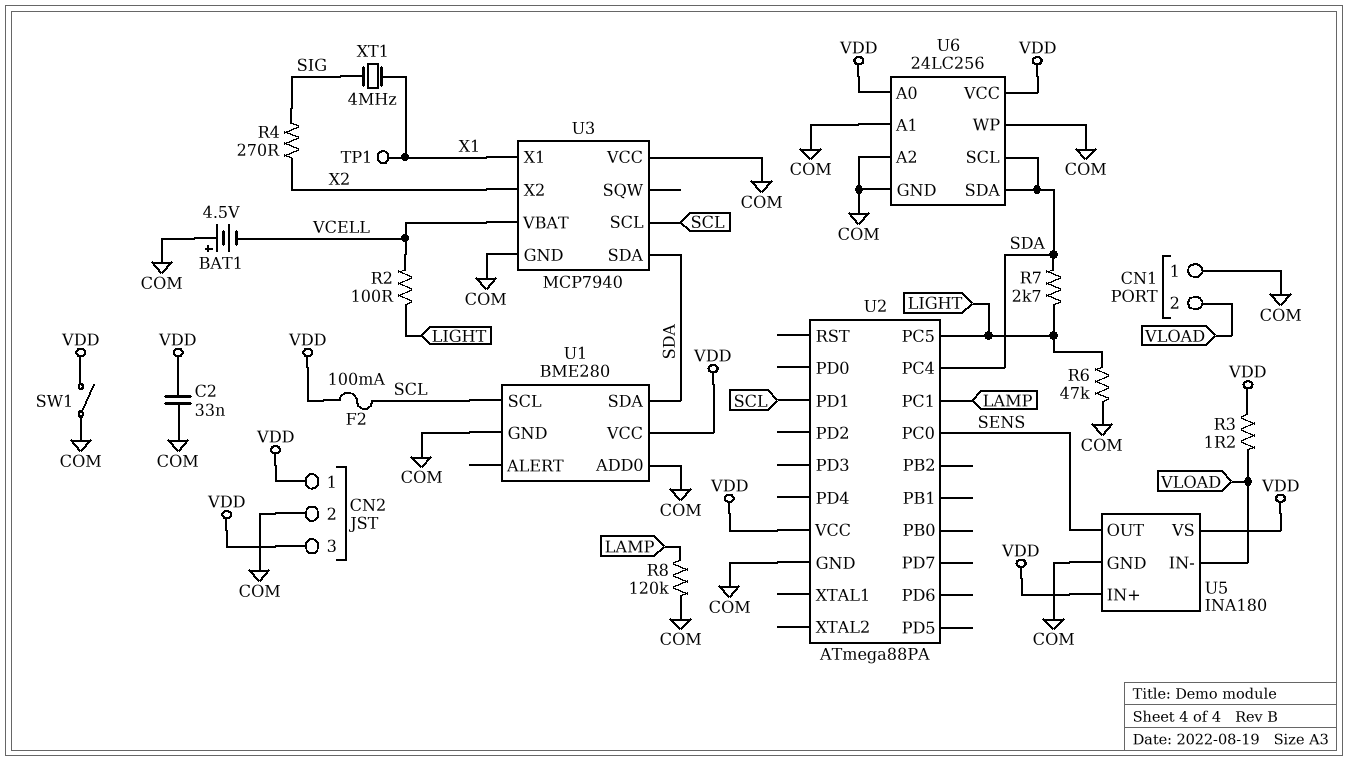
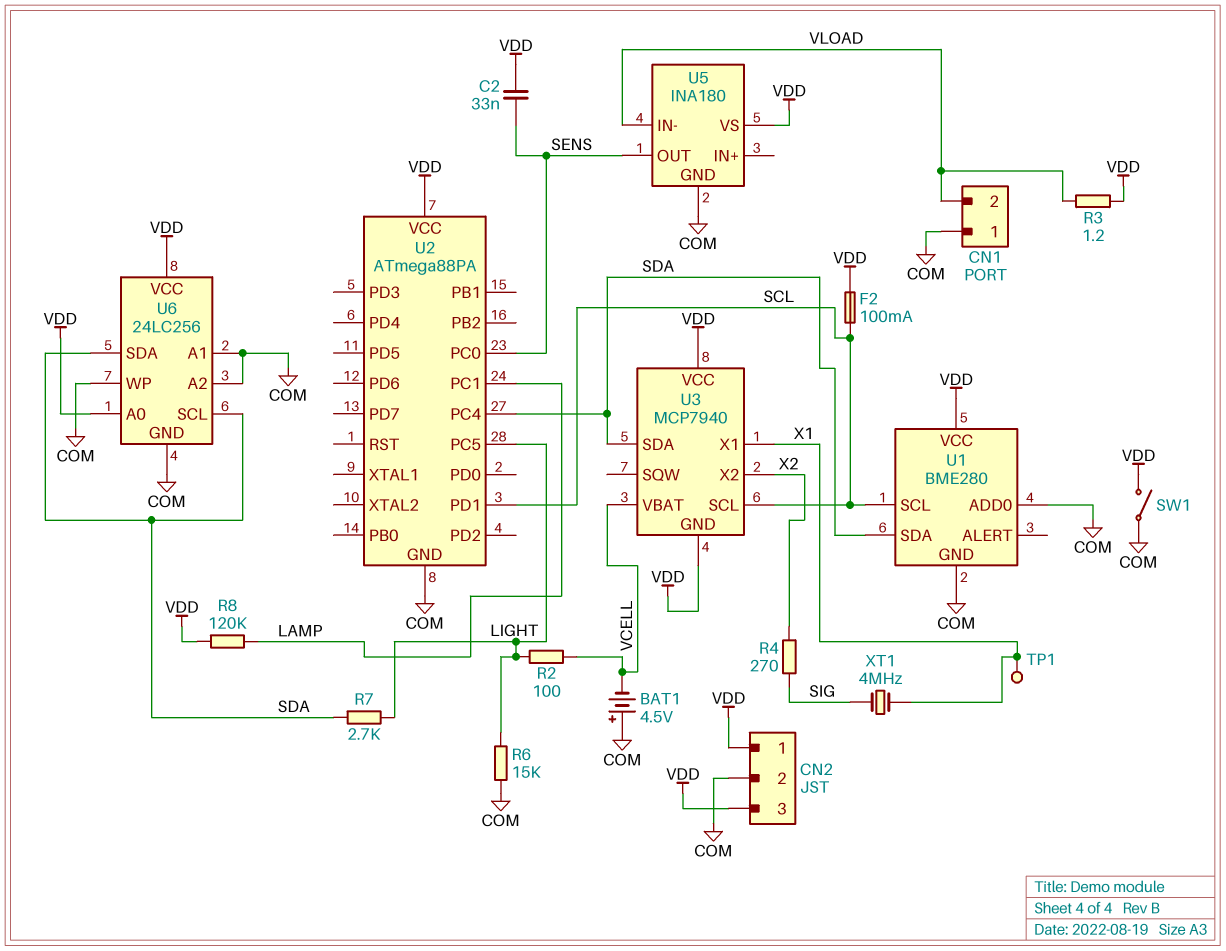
C2: 33nF (COM, VDD) -> 33nF (SENS, VDD)
R6: 47k (COM, LIGHT) -> 15k (COM, LIGHT)
R8: 120k (COM, LAMP) -> 120k (LAMP, VDD)
U3 pin GND: COM -> VDD
U3 pin VCC: COM -> VDD
U5 pin IN+: VDD -> none

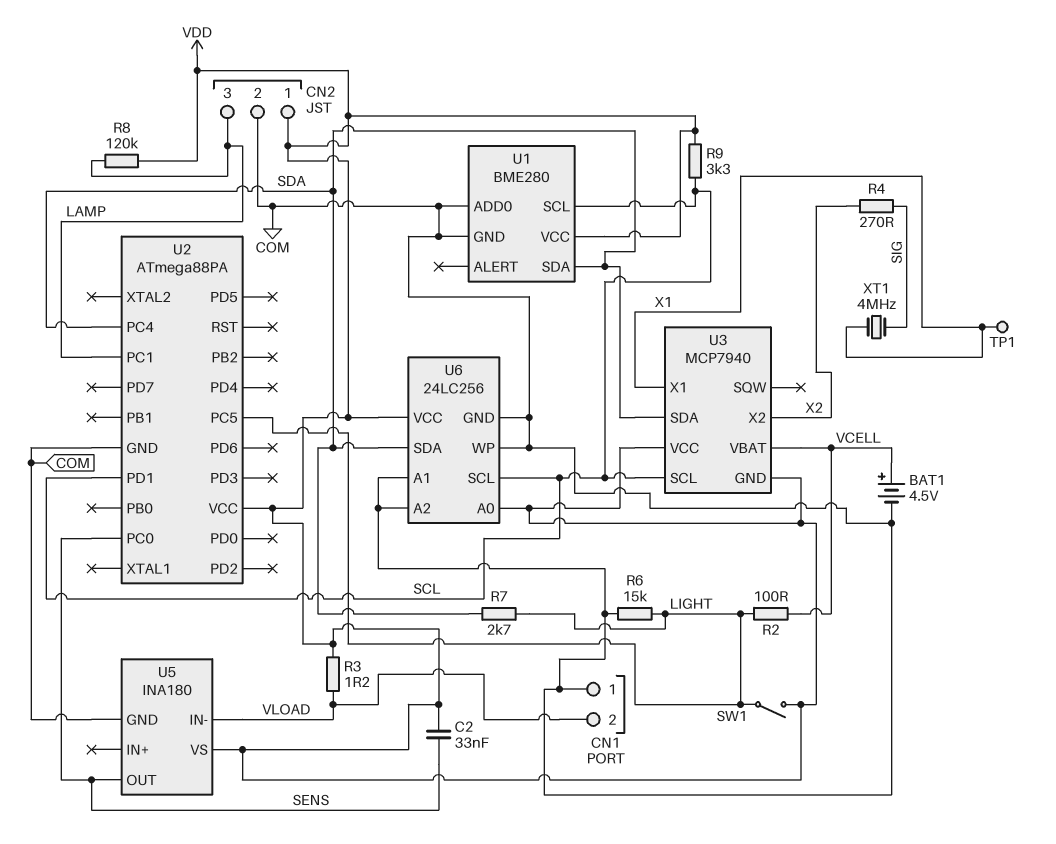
BAT1: 4.5V (plus COM, minus VCELL) -> 4.5V (plus VCELL, minus COM)
CN2 pin 3: VDD -> LAMP
F2: 100mA (SCL, VDD) -> none
R9: none -> 3.3k (SCL, VDD)
SW1: switch (COM, VDD) -> switch (LIGHT, VDD)
U6 pin SCL: SDA -> SCL

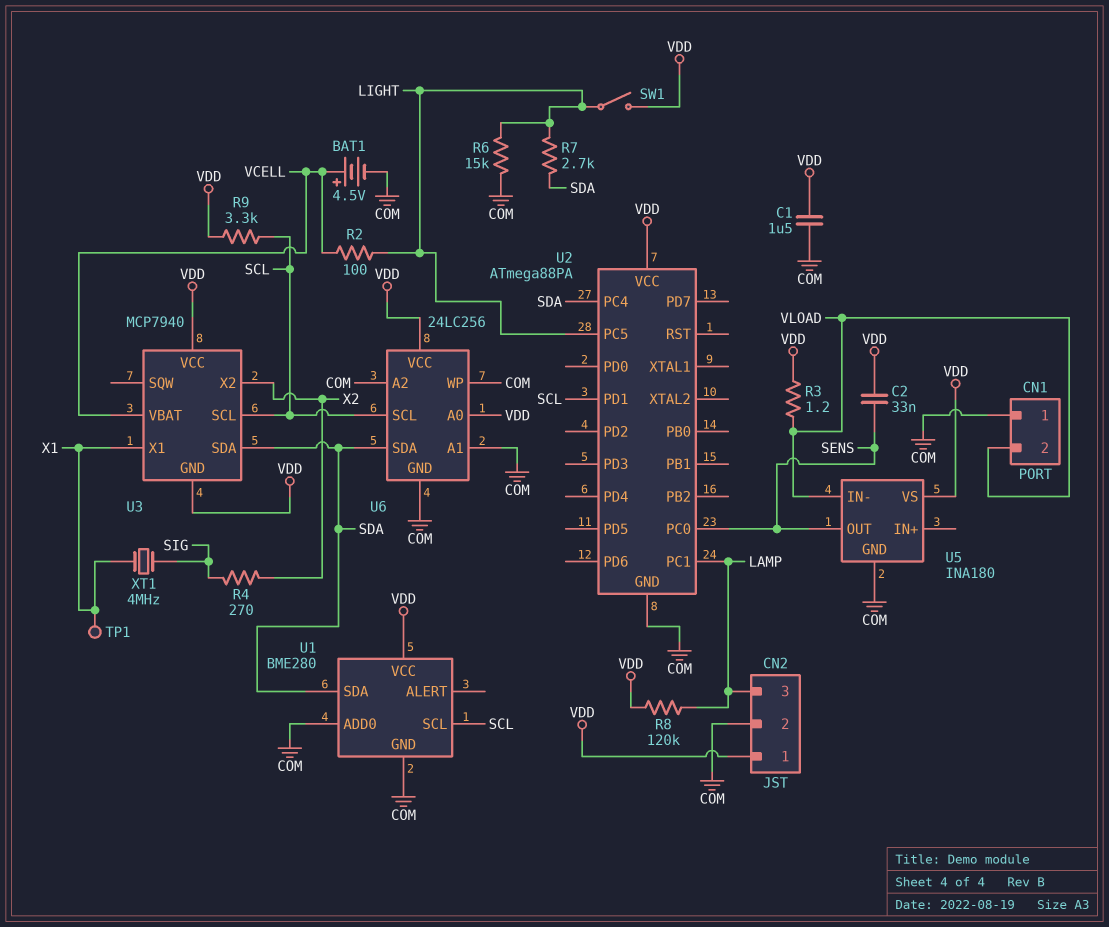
C1: none -> 1.5uF (COM, VDD)

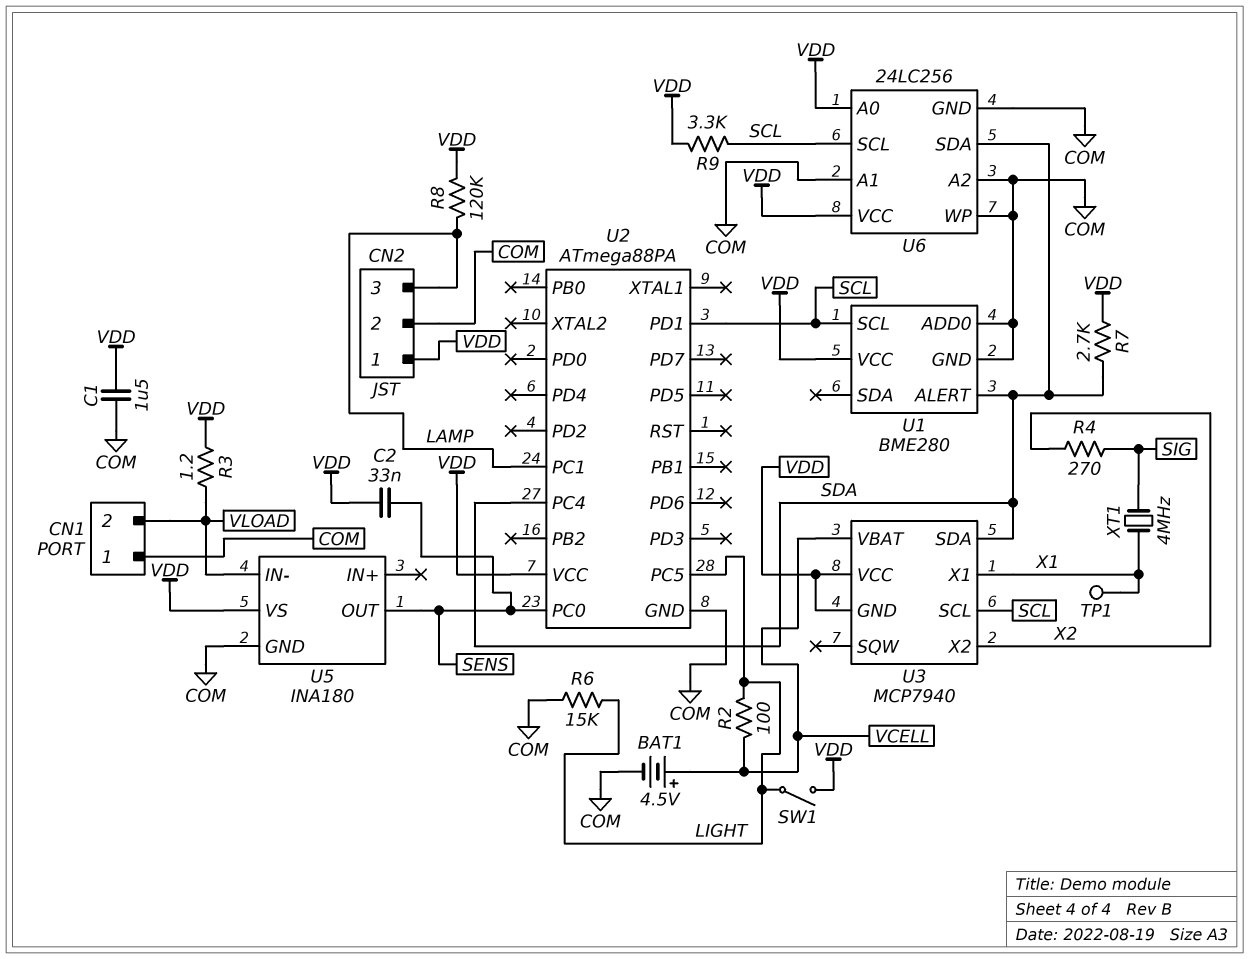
R7: 2.7k (LIGHT, SDA) -> 2.7k (SDA, VDD)
U1 pin ALERT: none -> SDA
U1 pin SDA: SDA -> none

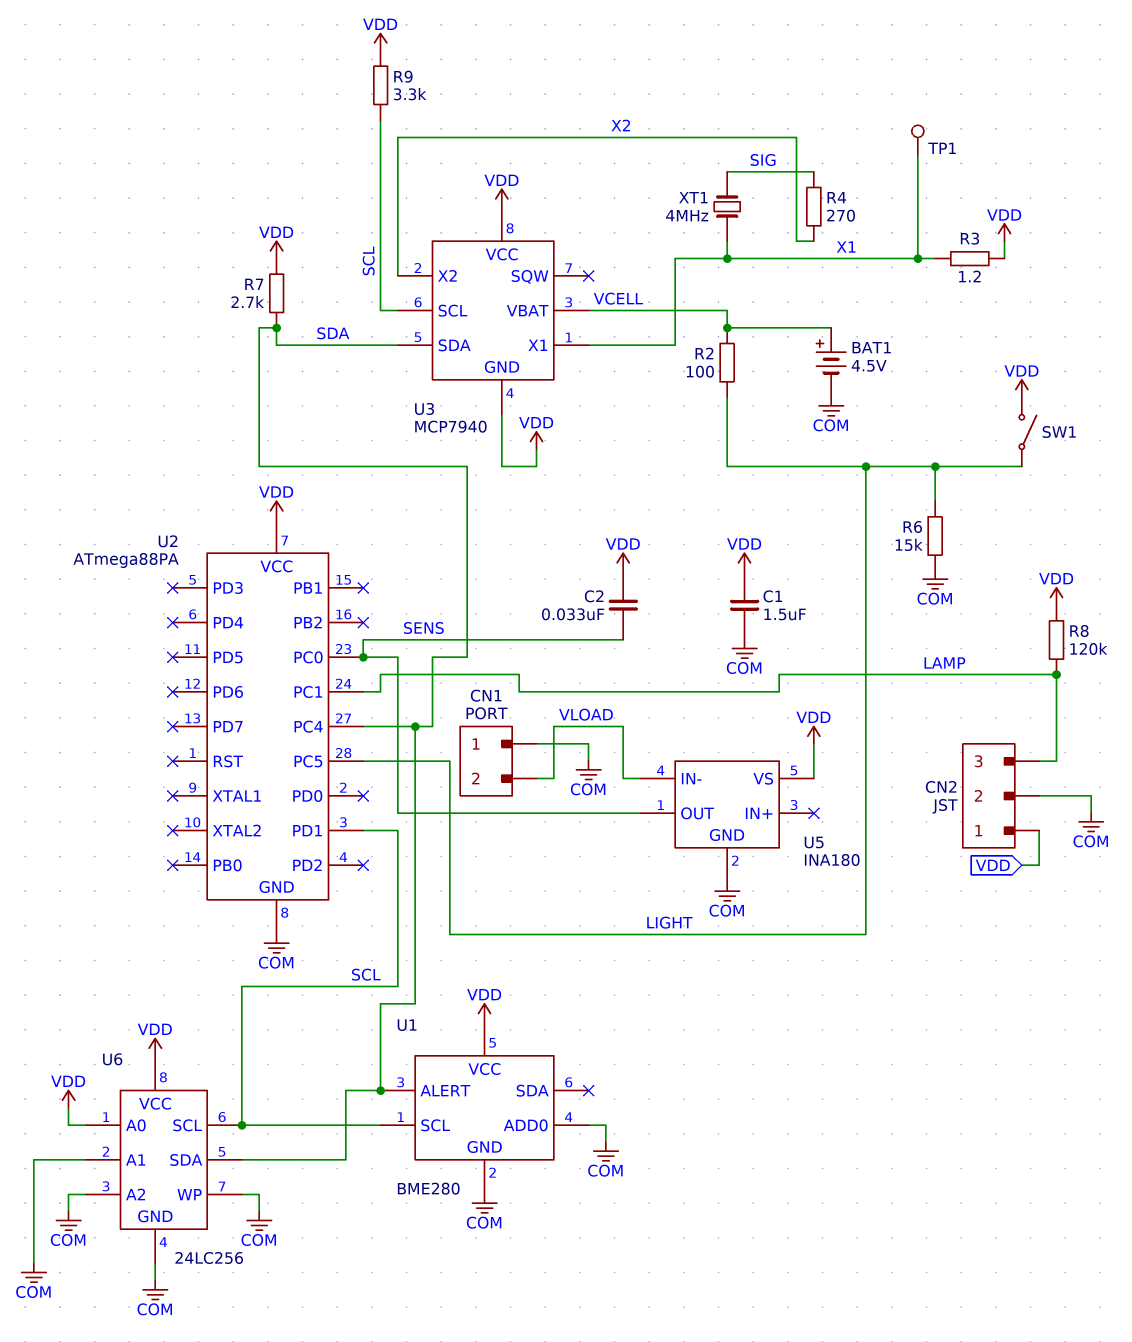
R3: 1.2 (VDD, VLOAD) -> 1.2 (VDD, X1)

